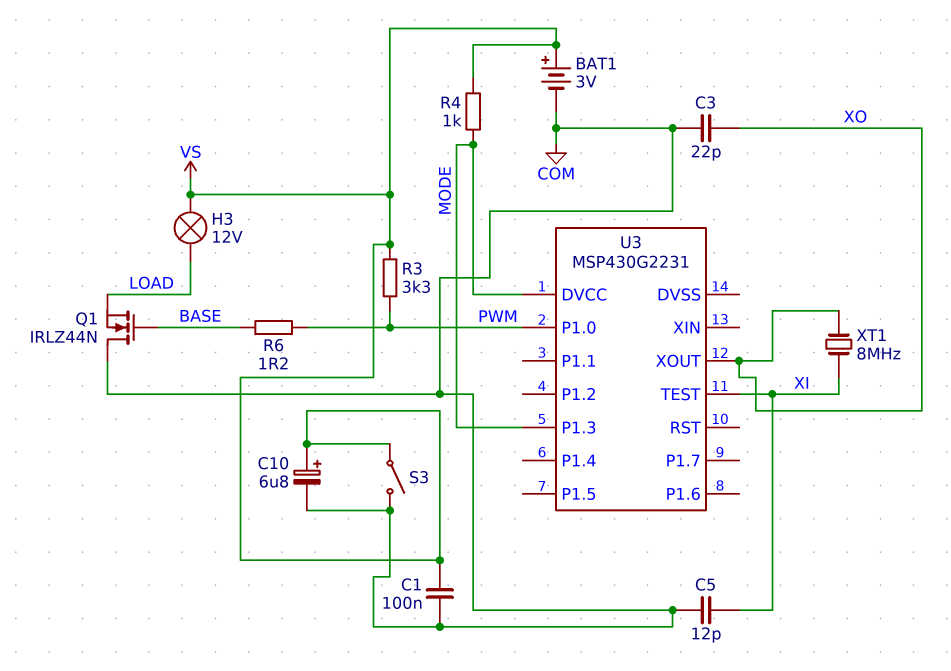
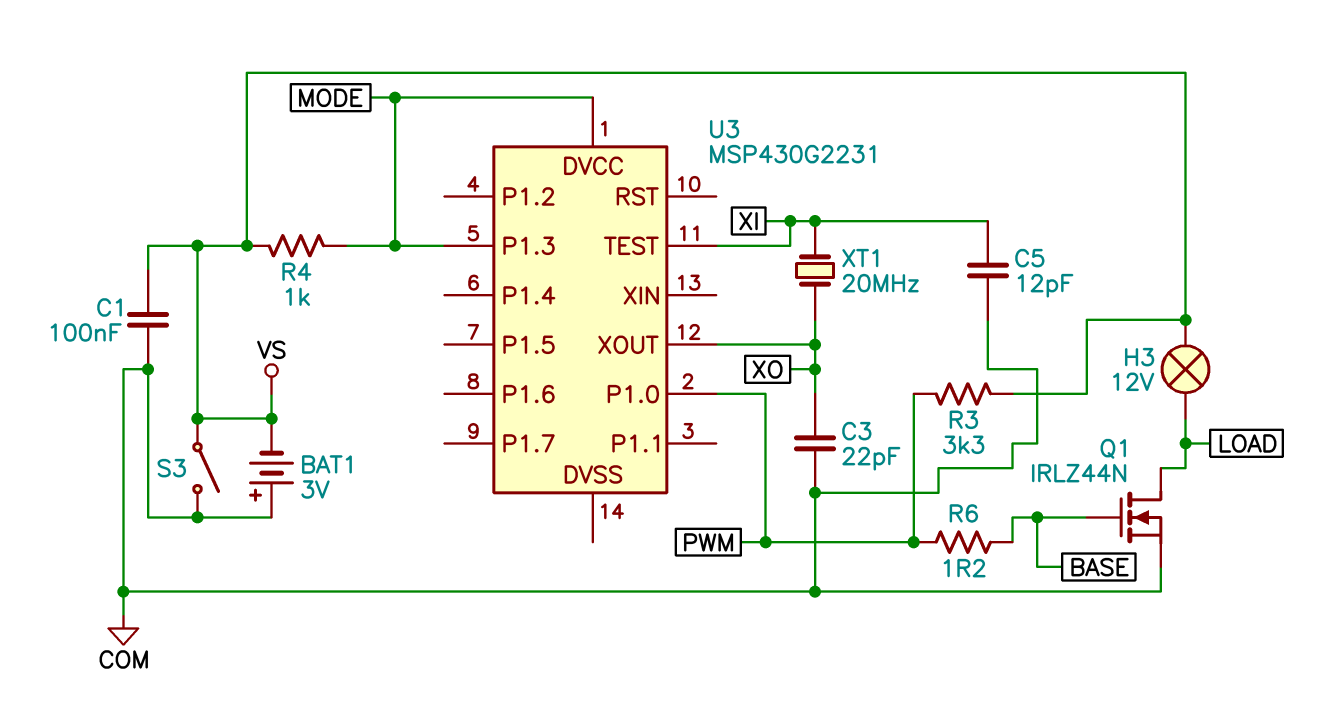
BAT1: 3V (plus VS, minus COM) -> 3V (plus COM, minus VS)
C10: 6.8uF (plus VS, minus COM) -> none
Q1: NMOS IRLZ44N (G BASE, D COM, S LOAD) -> NMOS IRLZ44N (G BASE, D LOAD, S COM)
XT1: 8MHz (XI, XO) -> 20MHz (XI, XO)

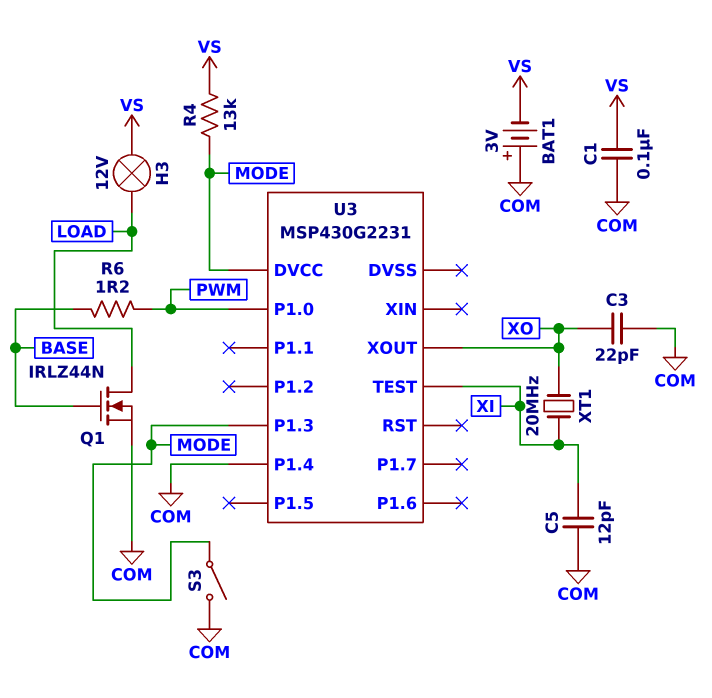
R3: 3.3k (PWM, VS) -> none
R4: 1k (MODE, VS) -> 13k (MODE, VS)
S3: switch (COM, VS) -> switch (COM, MODE)
U3 pin P1.4: none -> COM

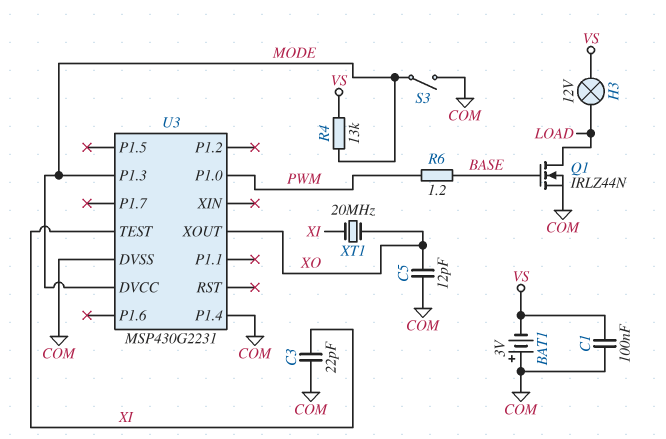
C3: 22pF (COM, XO) -> 22pF (COM, XI)
C5: 12pF (COM, XI) -> 12pF (COM, XO)
U3 pin DVSS: none -> COM

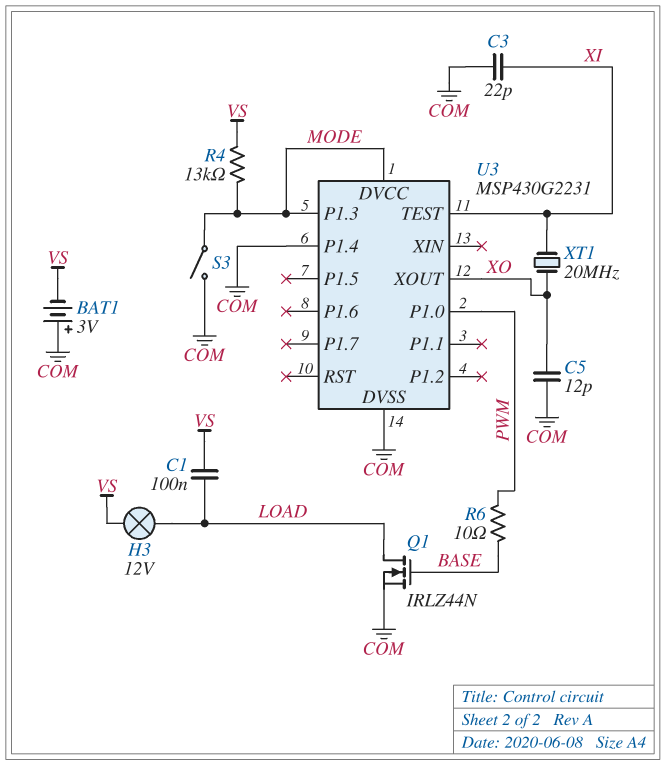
C1: 100nF (COM, VS) -> 100nF (LOAD, VS)
R6: 1.2 (BASE, PWM) -> 10 (BASE, PWM)

